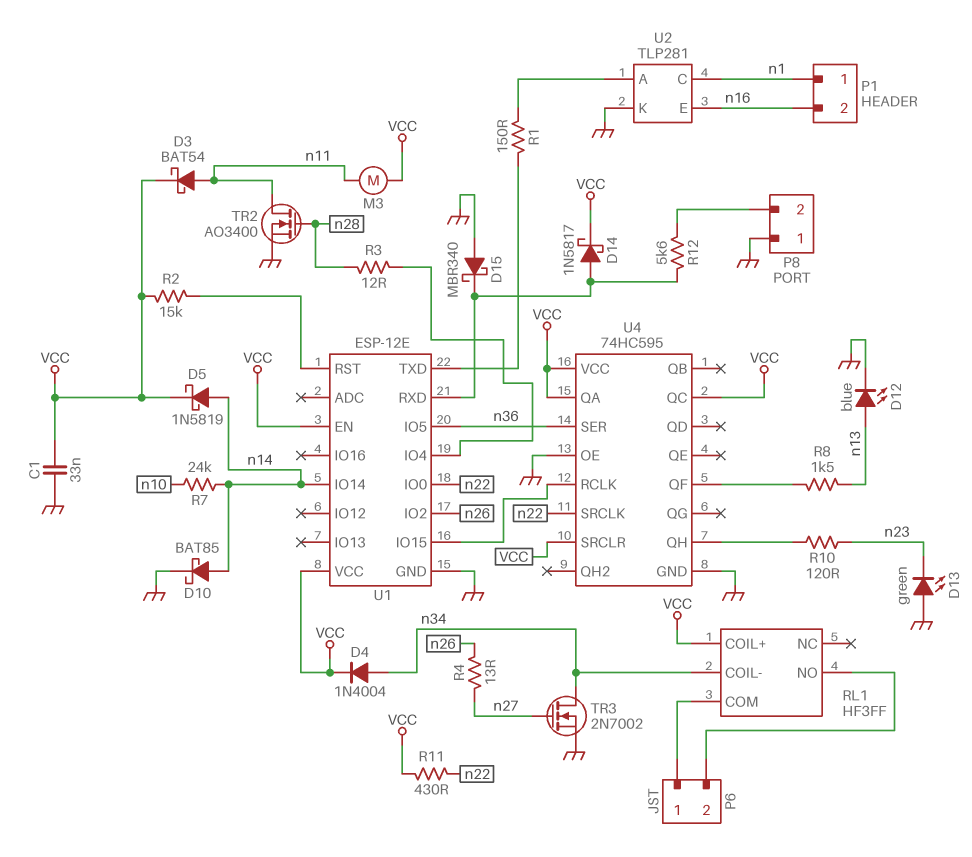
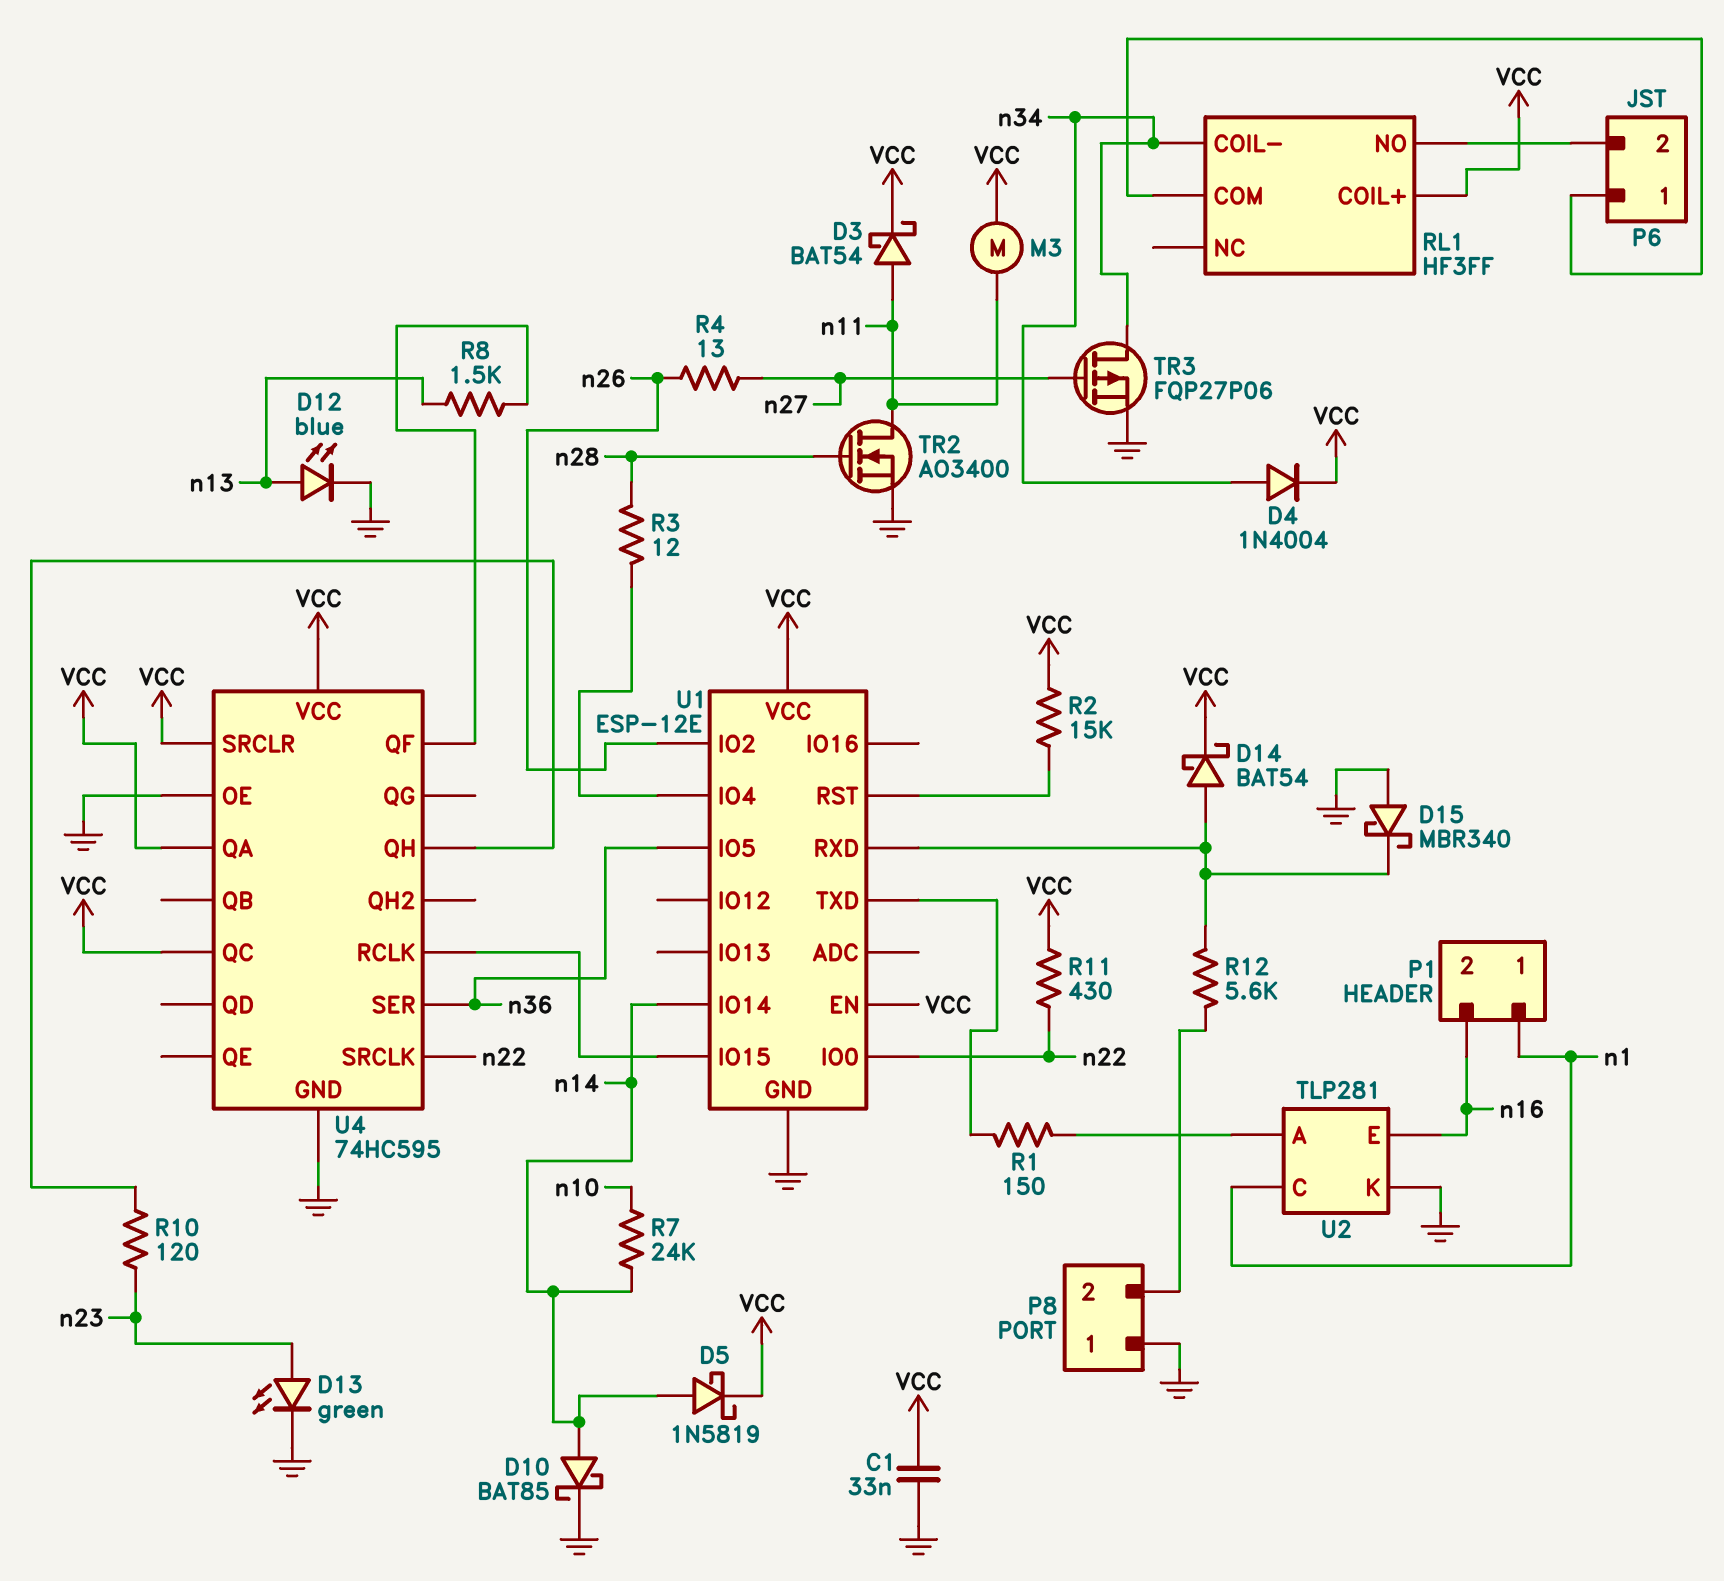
D13: LED green (A GND, K n23) -> LED green (A n23, K GND)
D14: schottky 1N5817 (A U1/RXD, K VCC) -> schottky BAT54 (A U1/RXD, K VCC)
TR3: NMOS 2N7002 (G n27, D n34, S GND) -> PMOS FQP27P06 (G n27, D n34, S GND)

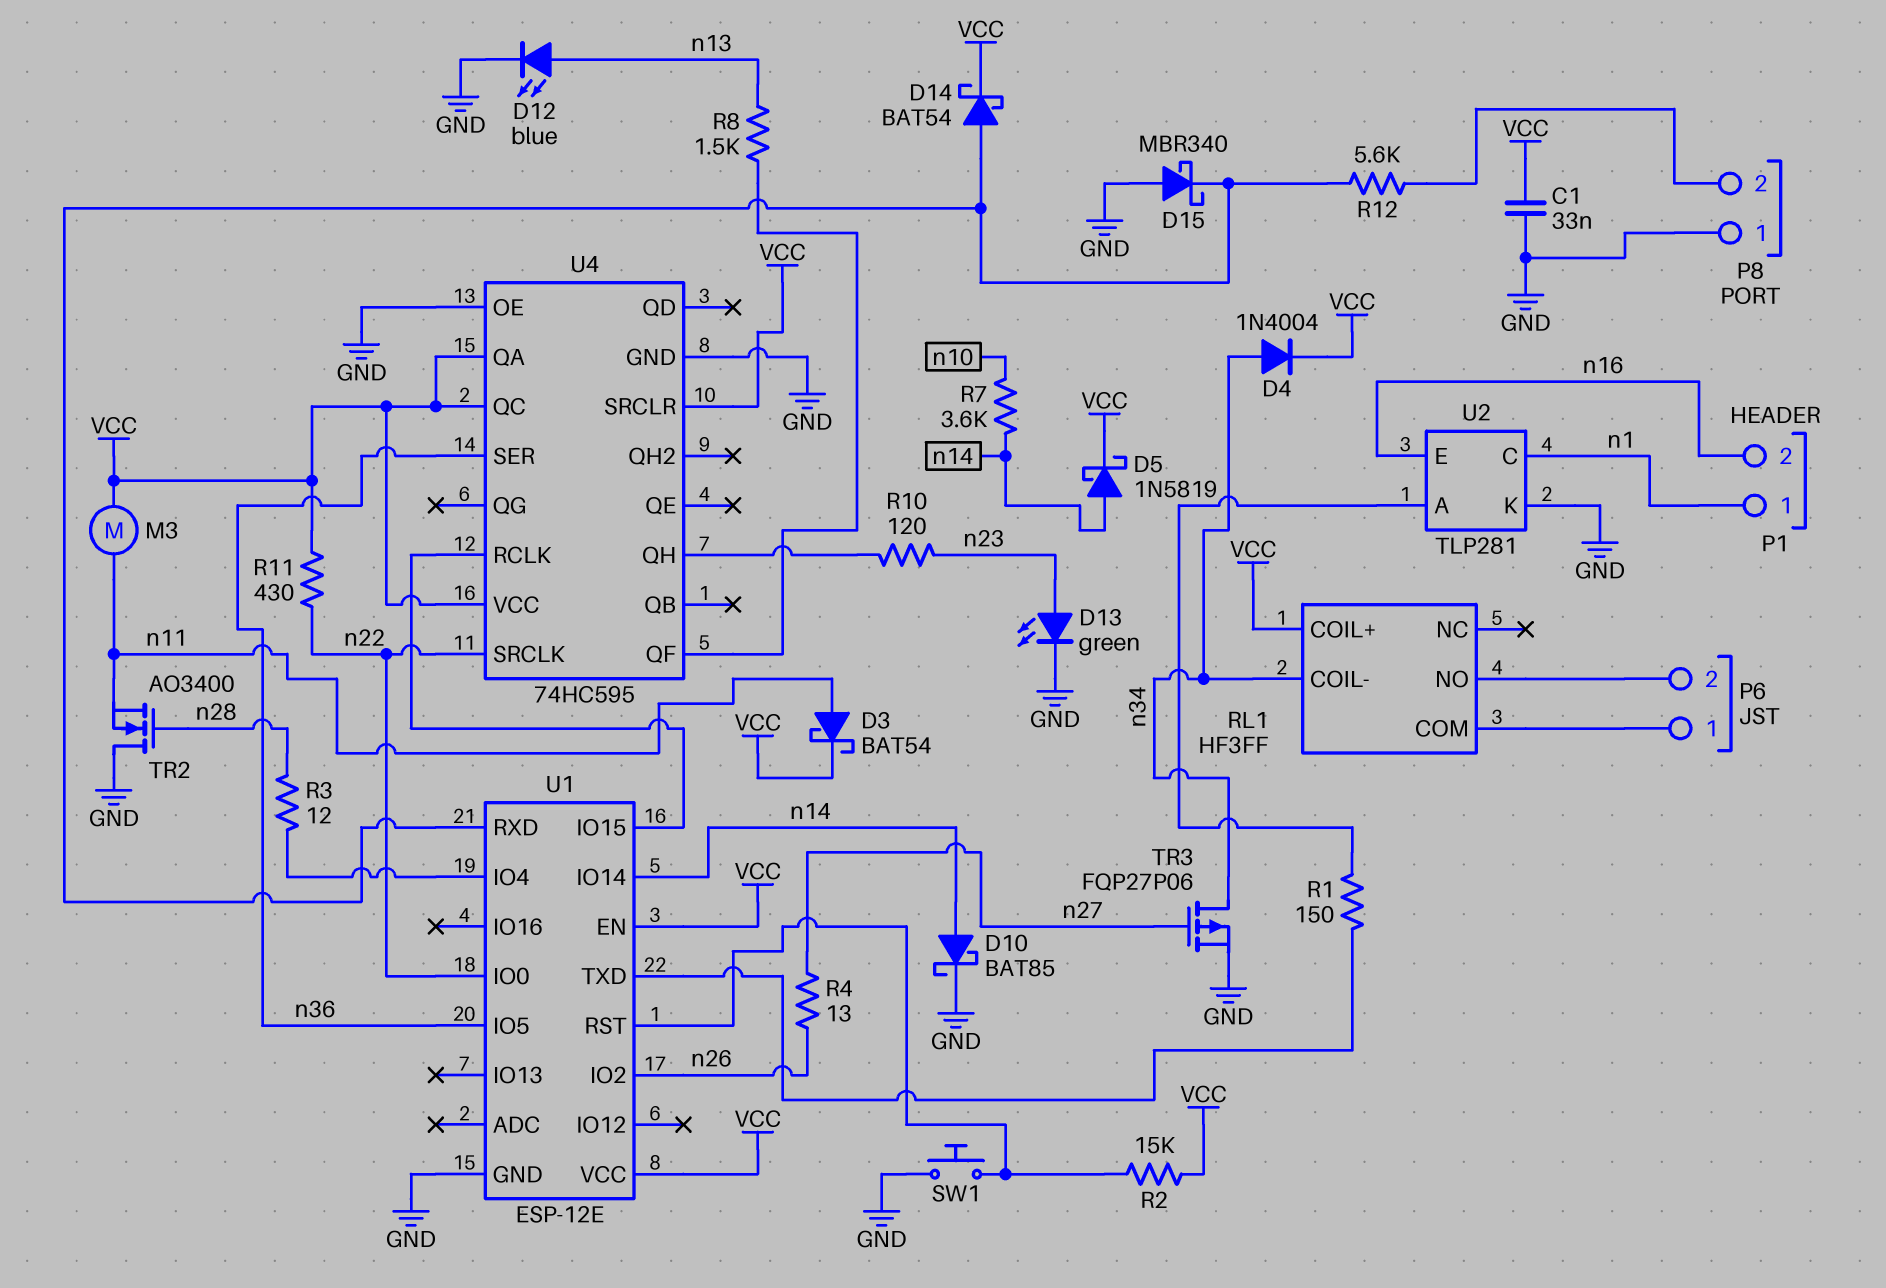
R7: 24k (n10, n14) -> 3.6k (n10, n14)
SW1: none -> button (GND, U1/RST)
TR2: NMOS AO3400 (G n28, D n11, S GND) -> NMOS AO3400 (G n28, D GND, S n11)

